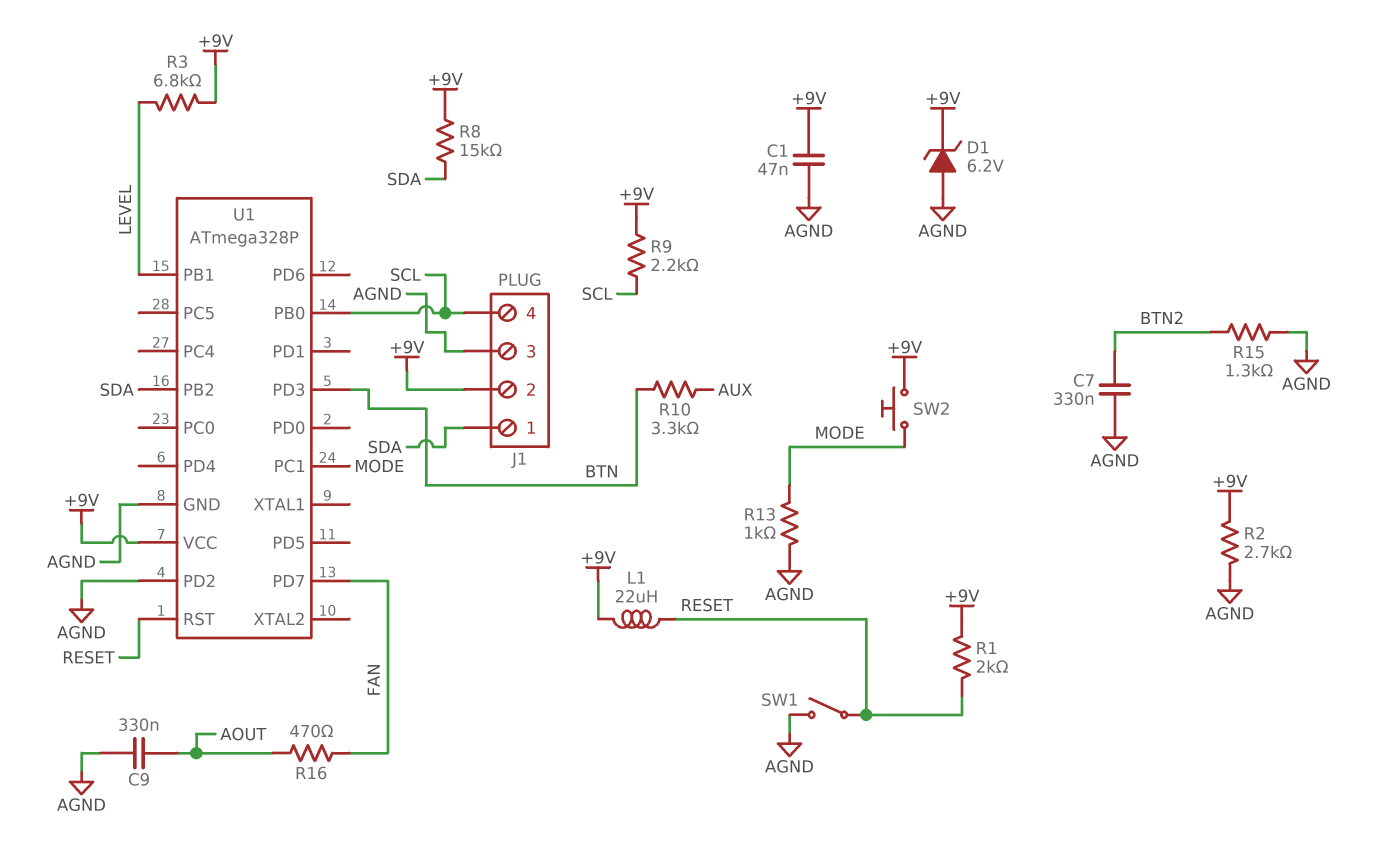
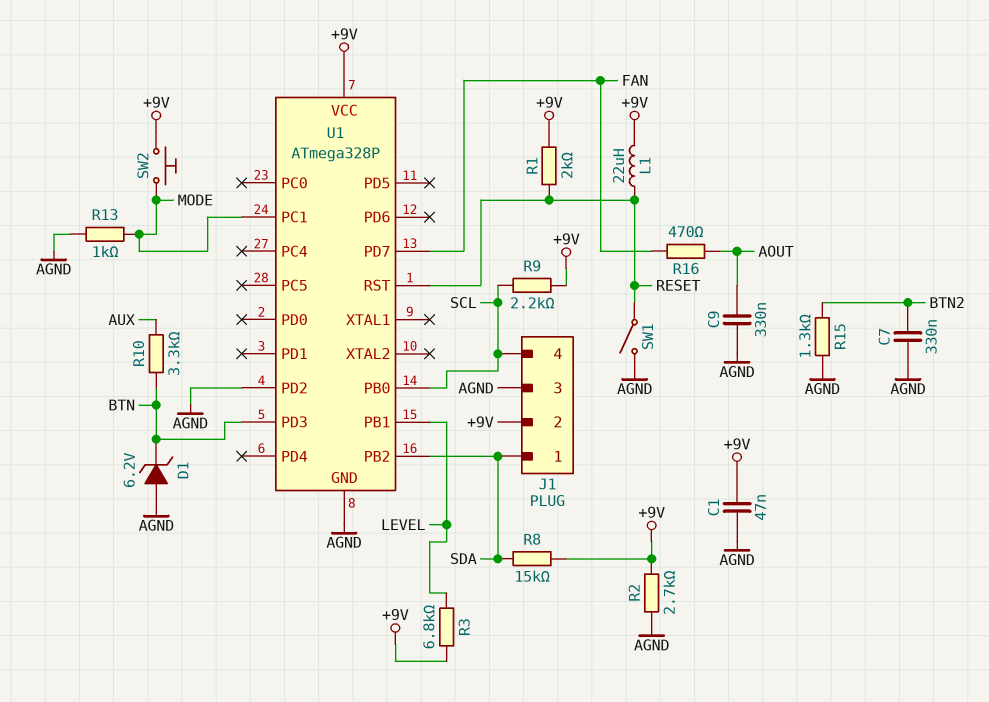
D1: zener 6.2V (A AGND, K +9V) -> zener 6.2V (A AGND, K BTN)

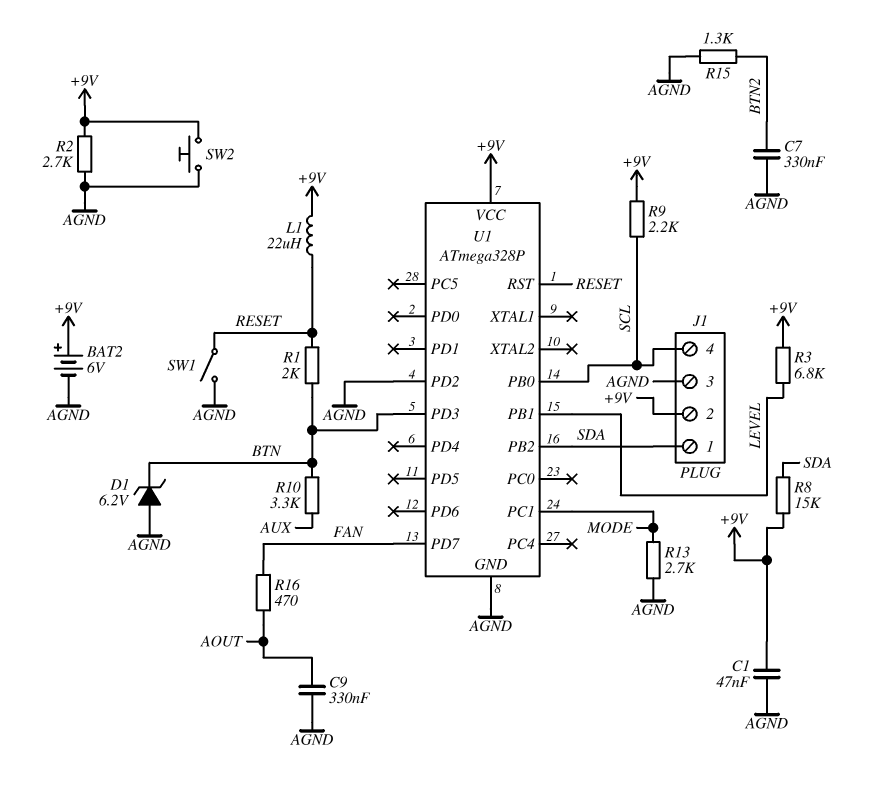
BAT2: none -> 6V (plus +9V, minus AGND)
R1: 2k (+9V, RESET) -> 2k (BTN, RESET)
R13: 1k (AGND, MODE) -> 2.7k (AGND, MODE)
SW2: button (+9V, MODE) -> button (+9V, AGND)

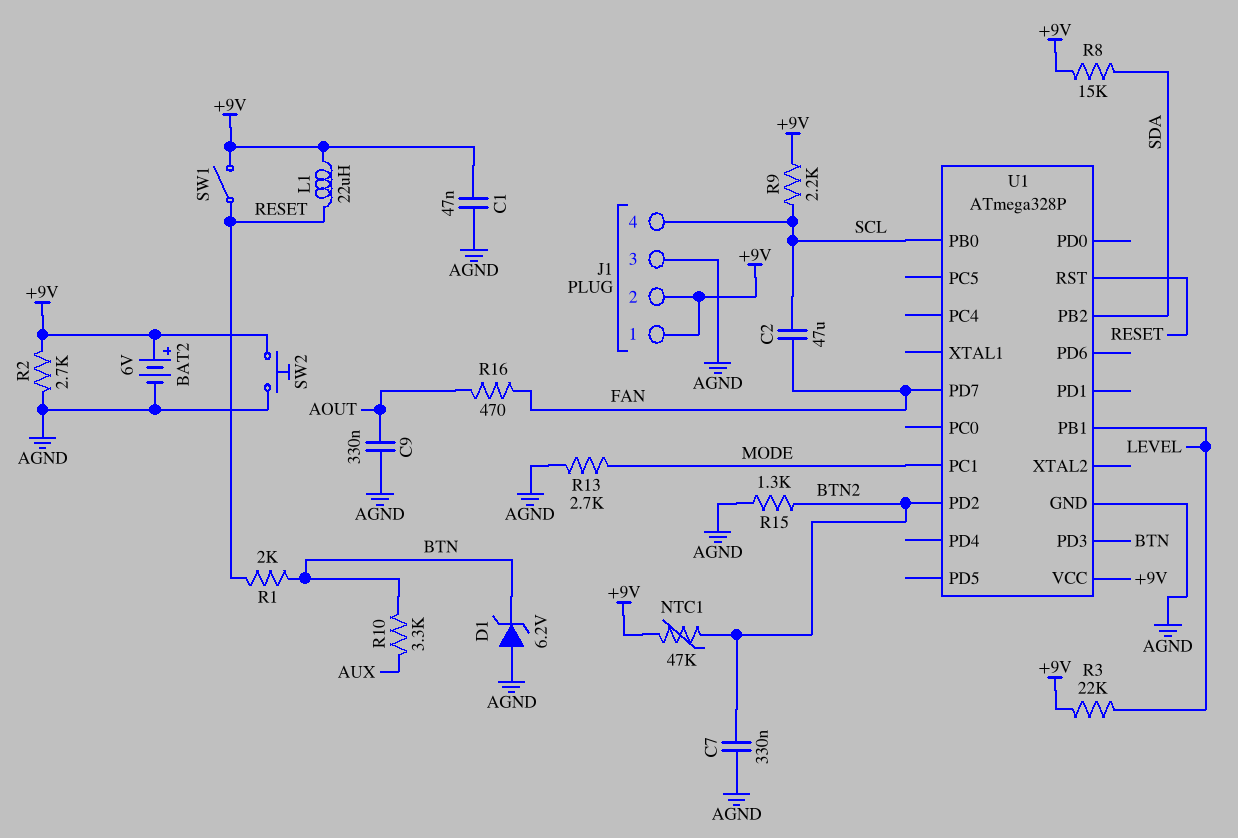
C2: none -> 47uF (FAN, SCL)
J1 pin 1: SDA -> +9V
NTC1: none -> 47k (+9V, BTN2)
R3: 6.8k (+9V, LEVEL) -> 22k (+9V, LEVEL)
SW1: switch (AGND, RESET) -> switch (+9V, RESET)
U1 pin PD2: AGND -> BTN2

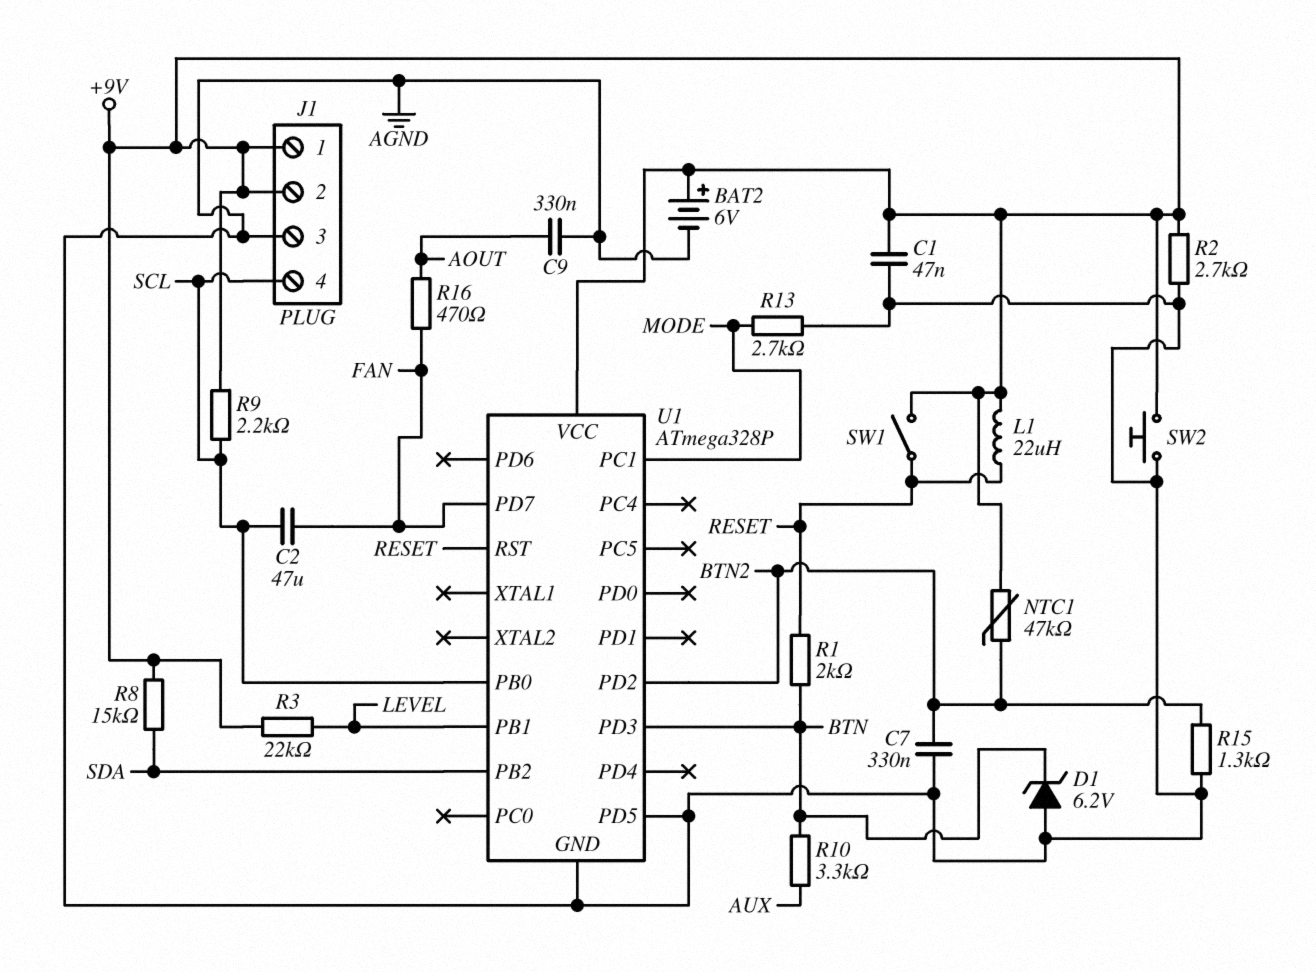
U1 pin PD5: none -> AGND

